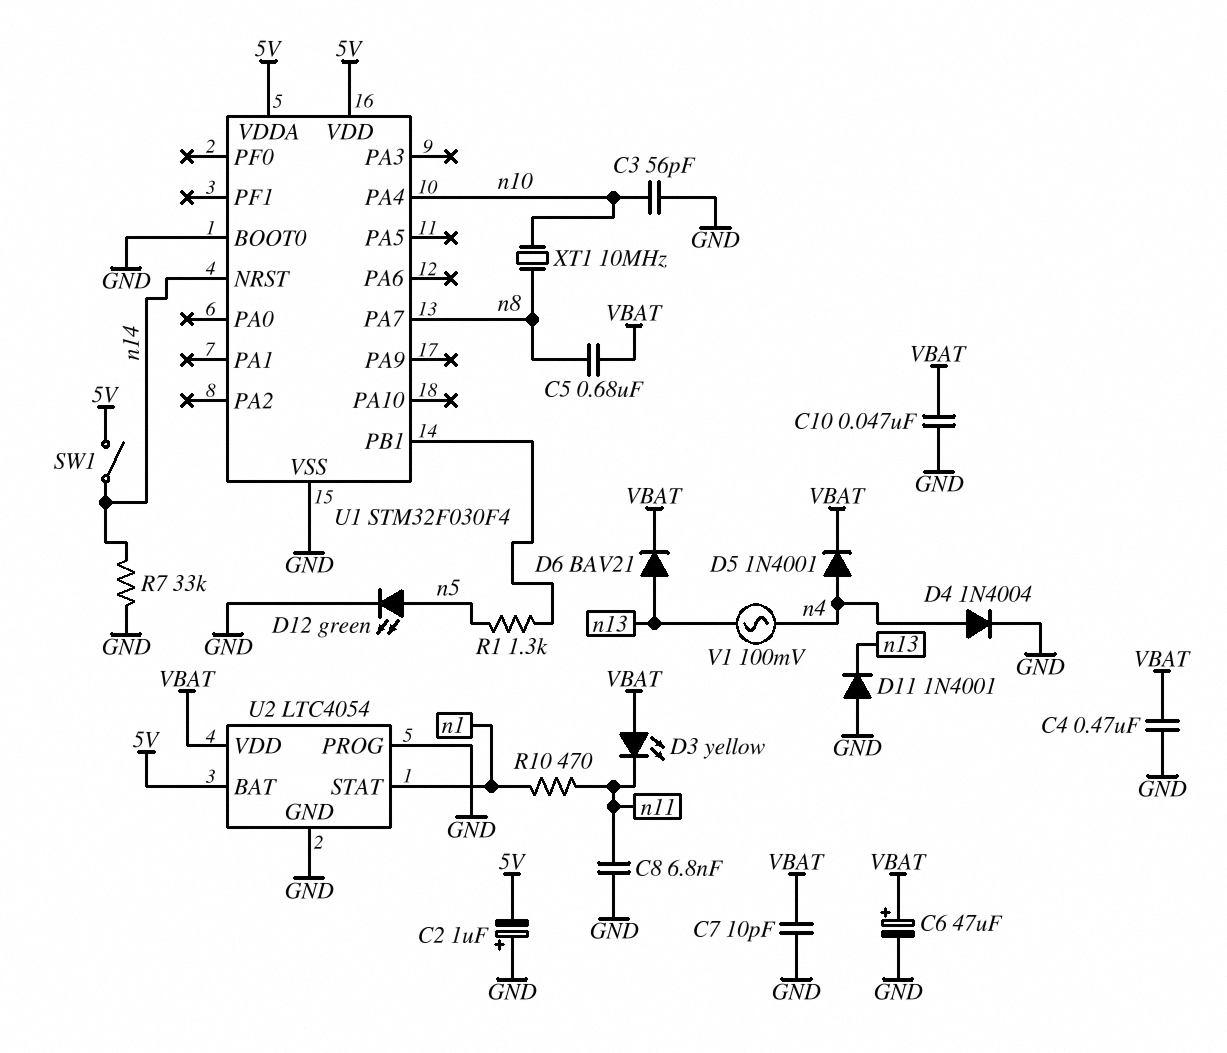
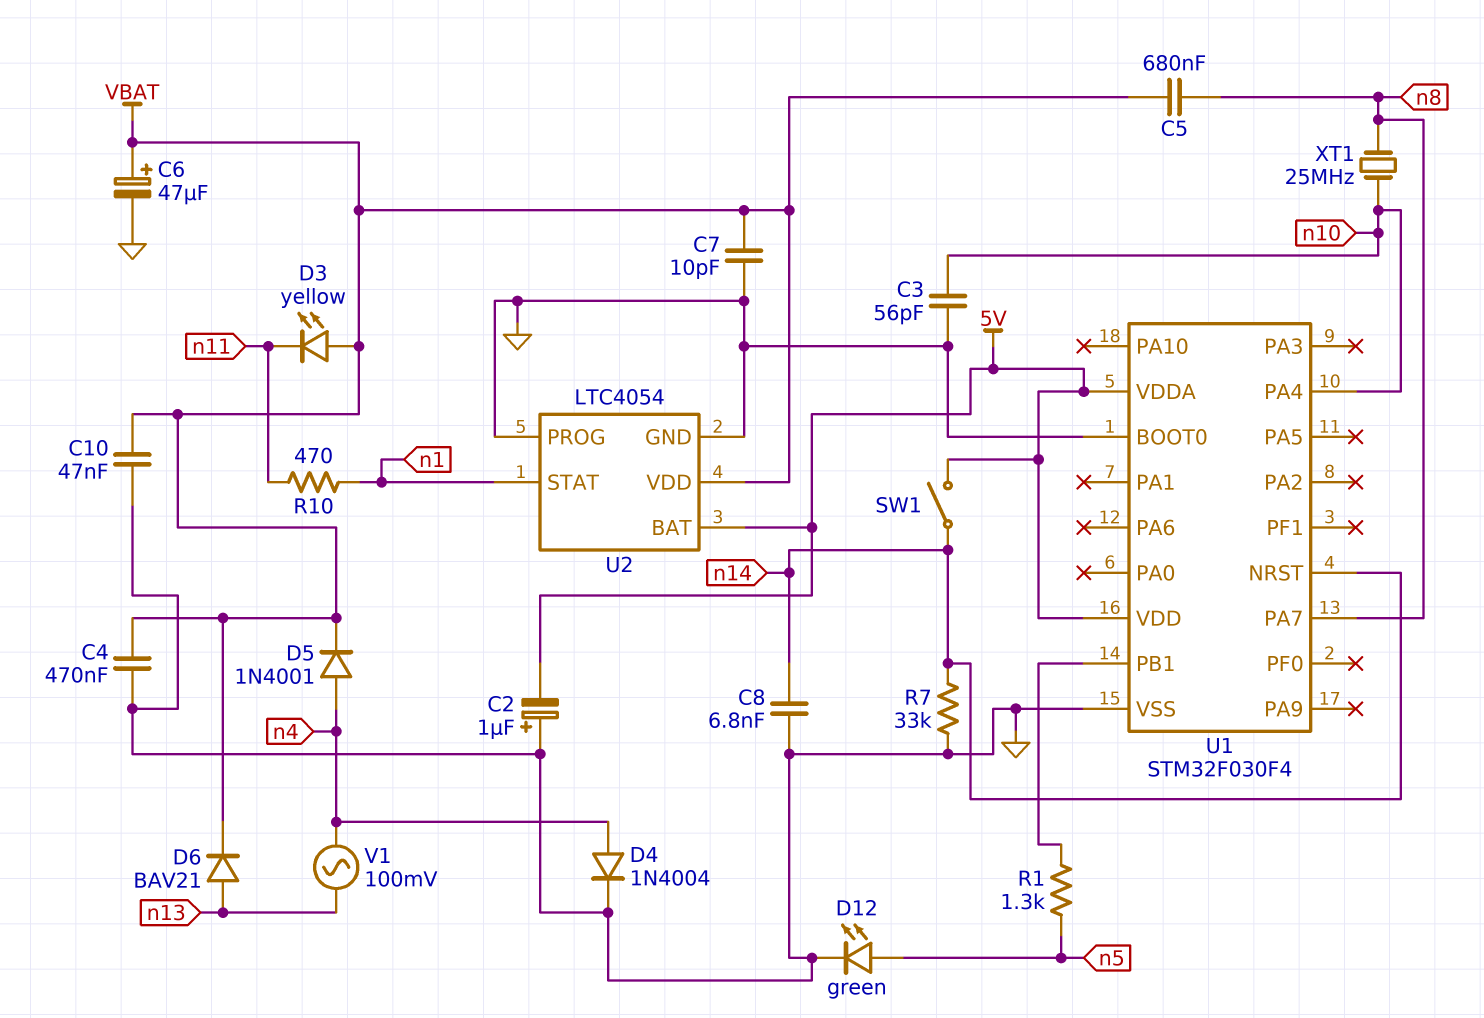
C8: 6.8nF (GND, n11) -> 6.8nF (GND, n14)
D11: diode 1N4001 (A GND, K n13) -> none
XT1: 10MHz (n8, n10) -> 25MHz (n8, n10)

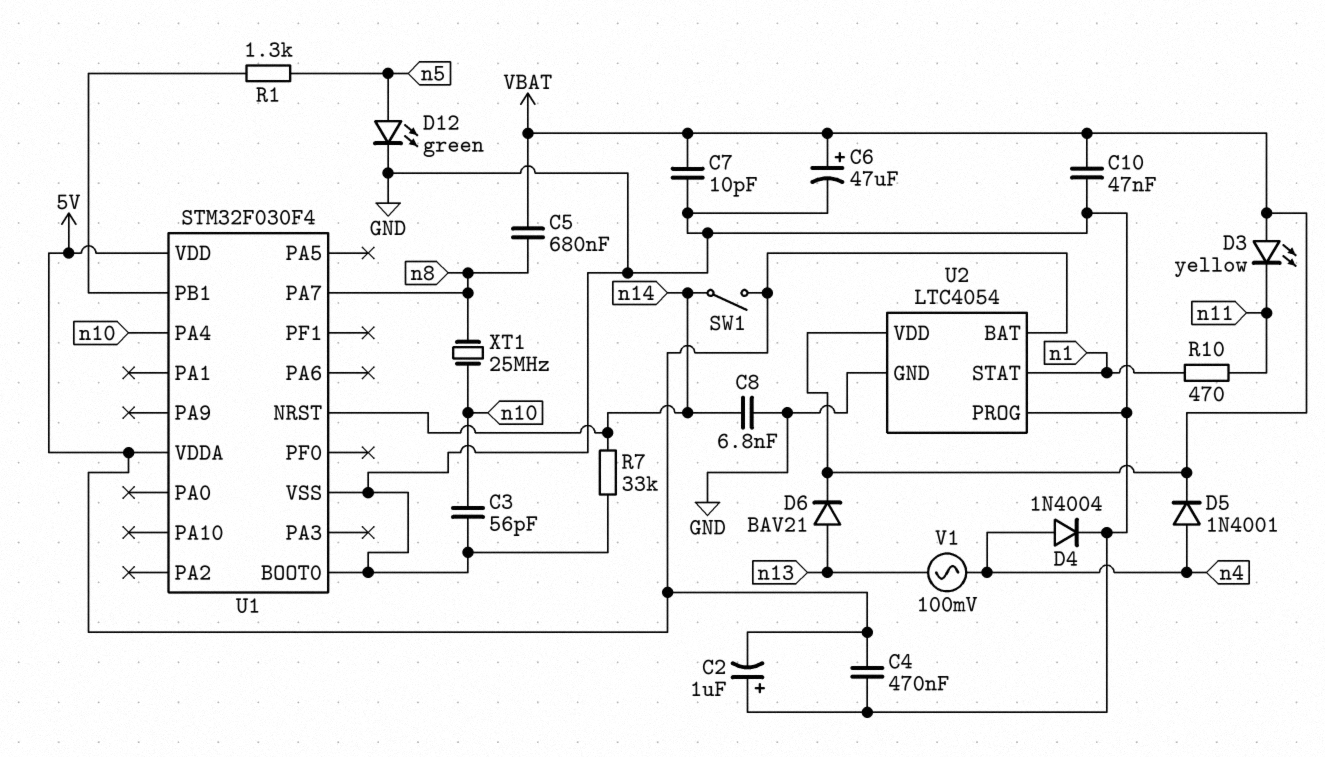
C4: 470nF (GND, VBAT) -> 470nF (5V, GND)

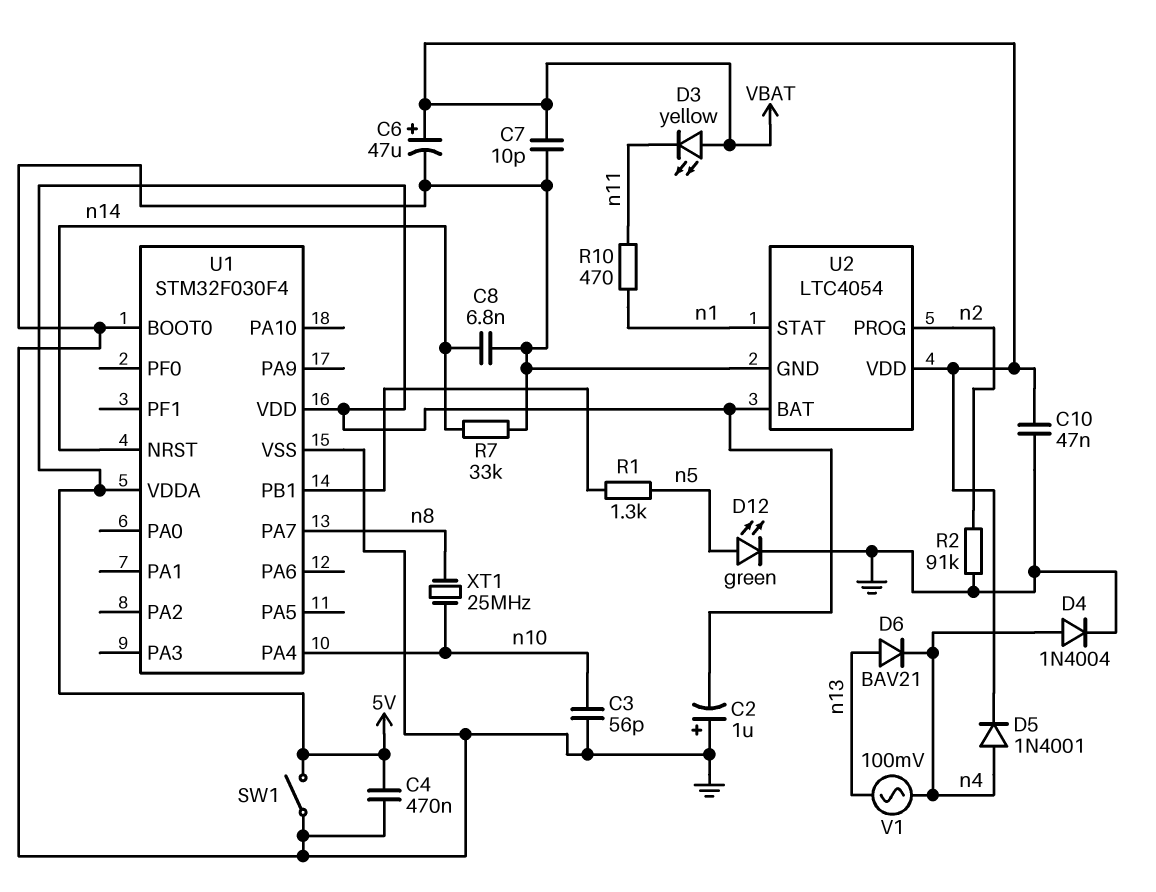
C5: 680nF (VBAT, n8) -> none
D6: diode BAV21 (A n13, K VBAT) -> diode BAV21 (A n13, K n4)
R2: none -> 91k (GND, n2)
SW1: switch (5V, n14) -> switch (5V, GND)
U2 pin PROG: GND -> n2

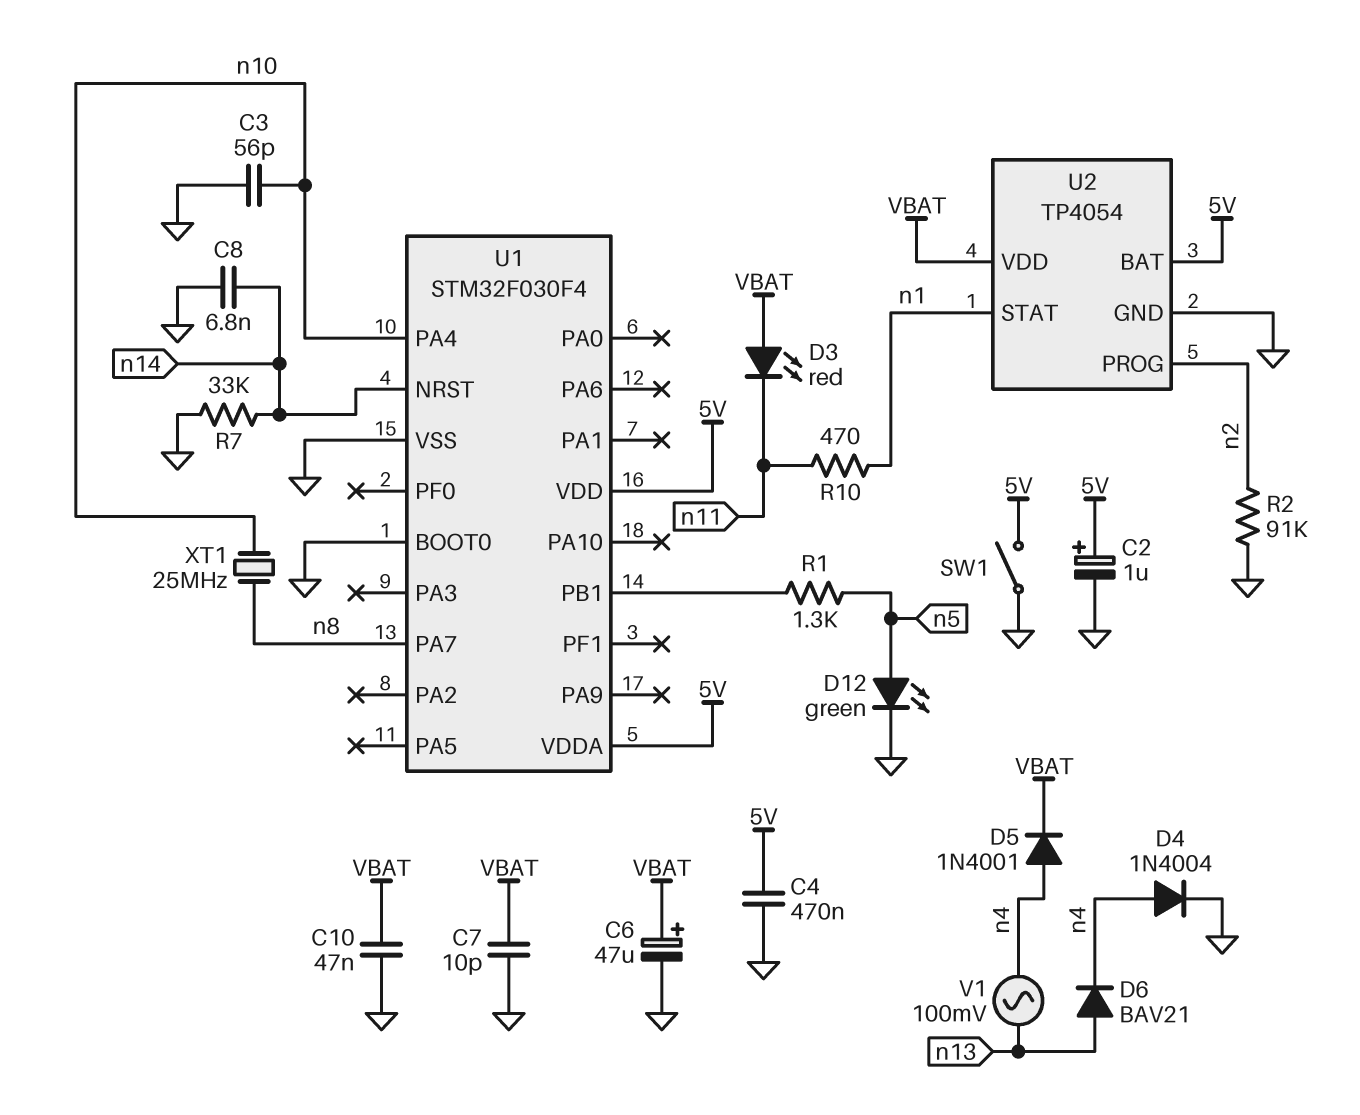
C2: 1uF (plus GND, minus 5V) -> 1uF (plus 5V, minus GND)
D3: LED yellow (A VBAT, K n11) -> LED red (A VBAT, K n11)
U2: LTC4054 -> TP4054

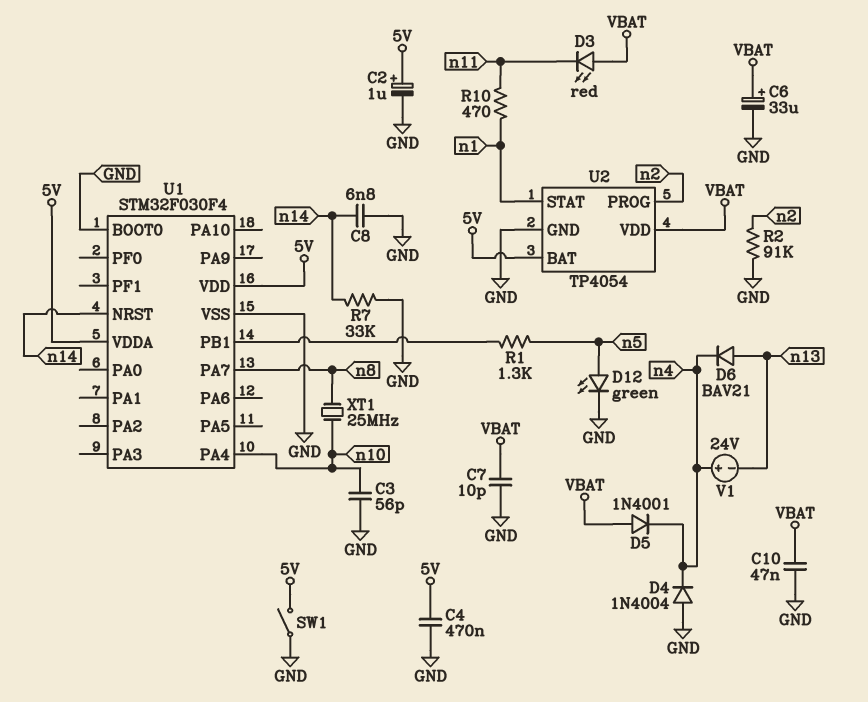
C6: 47uF (plus VBAT, minus GND) -> 33uF (plus VBAT, minus GND)
D4: diode 1N4004 (A n4, K GND) -> diode 1N4004 (A GND, K n4)
D5: diode 1N4001 (A n4, K VBAT) -> diode 1N4001 (A VBAT, K n4)
V1: AC 100mV (n4, n13) -> 24V (plus n4, minus n13)

